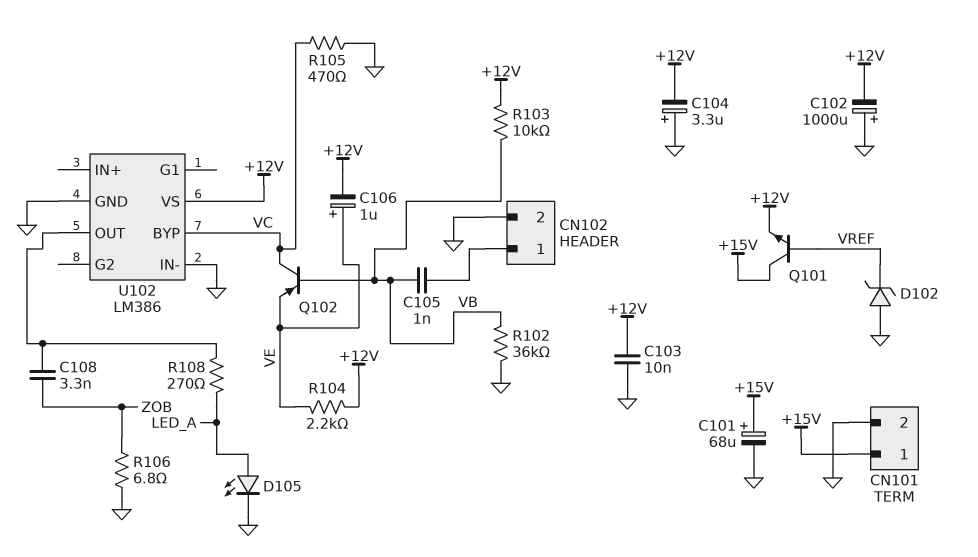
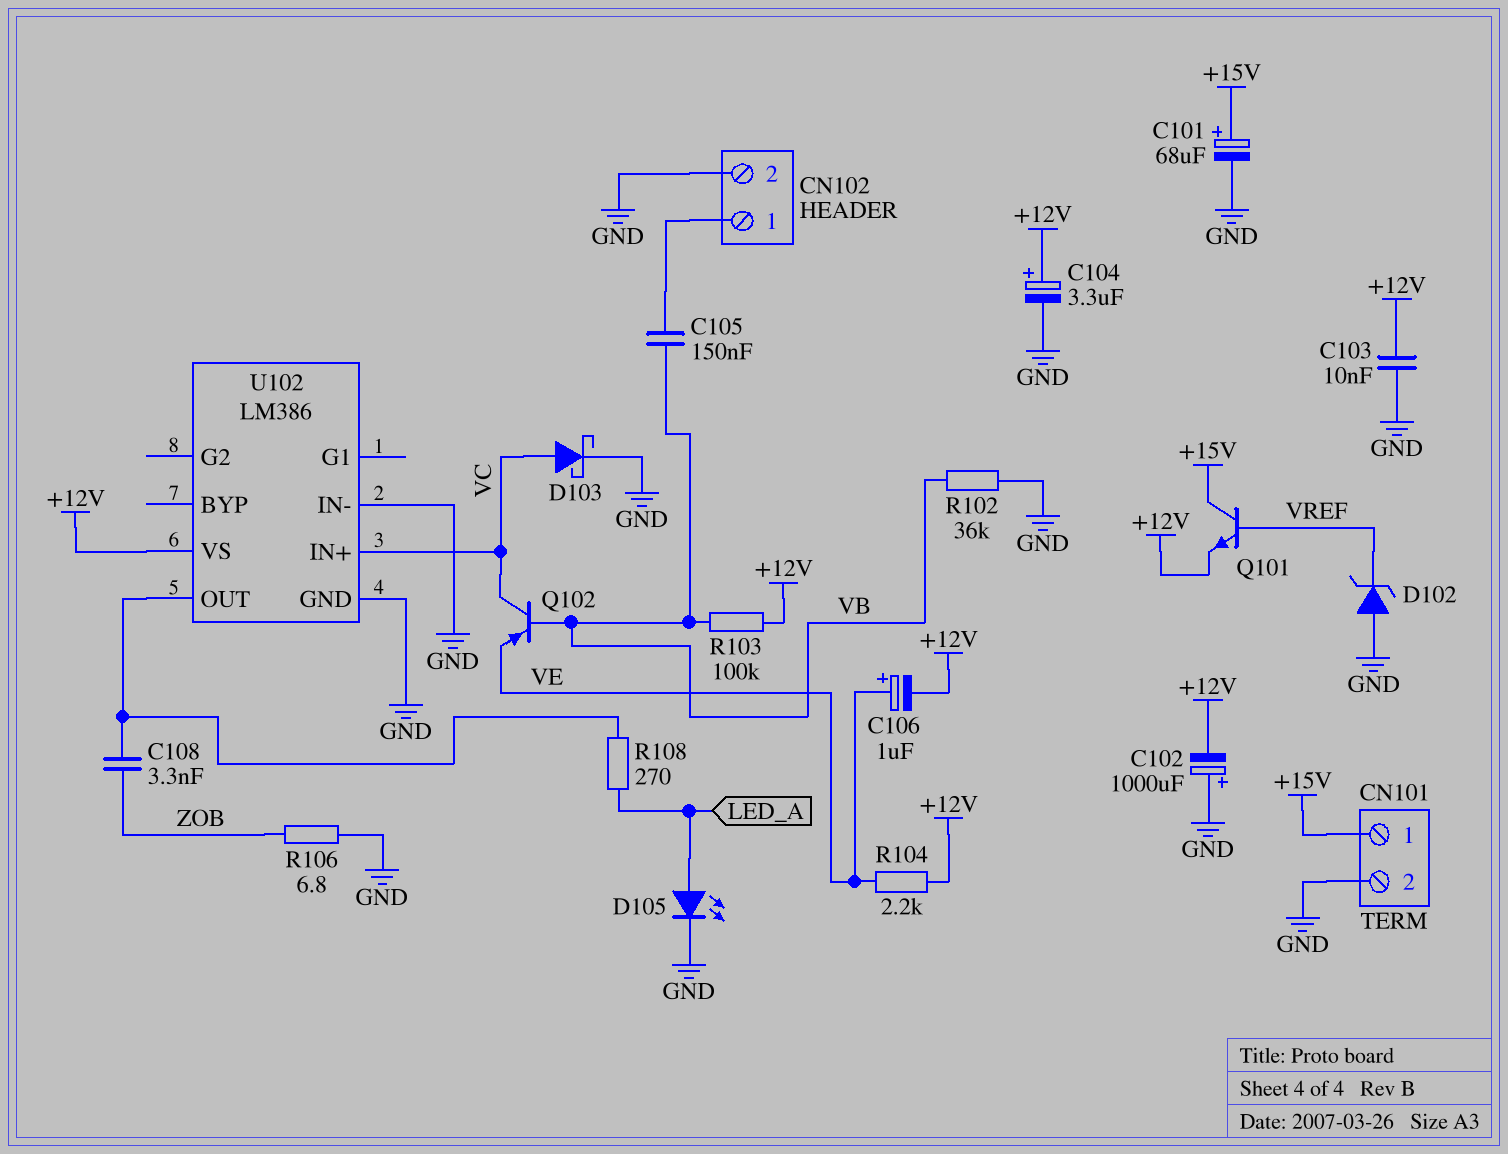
C104: 3.3uF (plus GND, minus +12V) -> 3.3uF (plus +12V, minus GND)
C105: 1nF (CN102/1, VB) -> 150nF (CN102/1, VB)
D103: none -> schottky (A VC, K GND)
R103: 10k (+12V, VB) -> 100k (+12V, VB)
R105: 470 (GND, VC) -> none
U102 pin BYP: VC -> none
U102 pin IN+: none -> VC

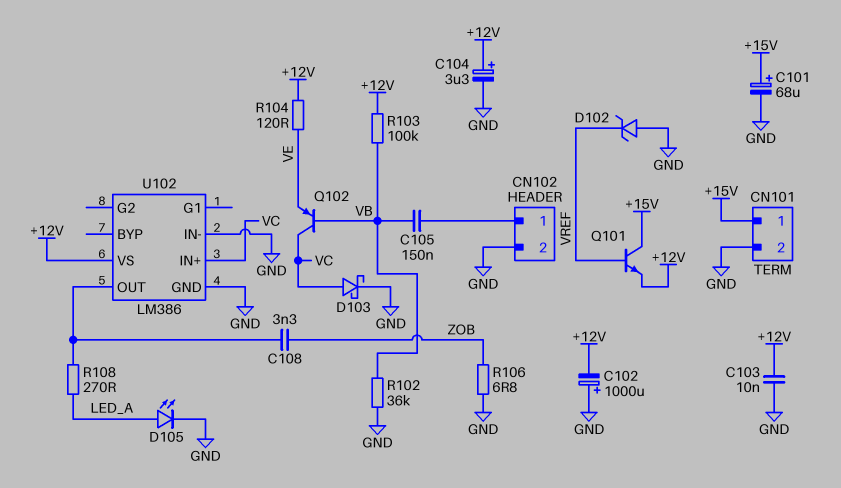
C106: 1uF (plus VE, minus +12V) -> none
R104: 2.2k (+12V, VE) -> 120 (+12V, VE)

